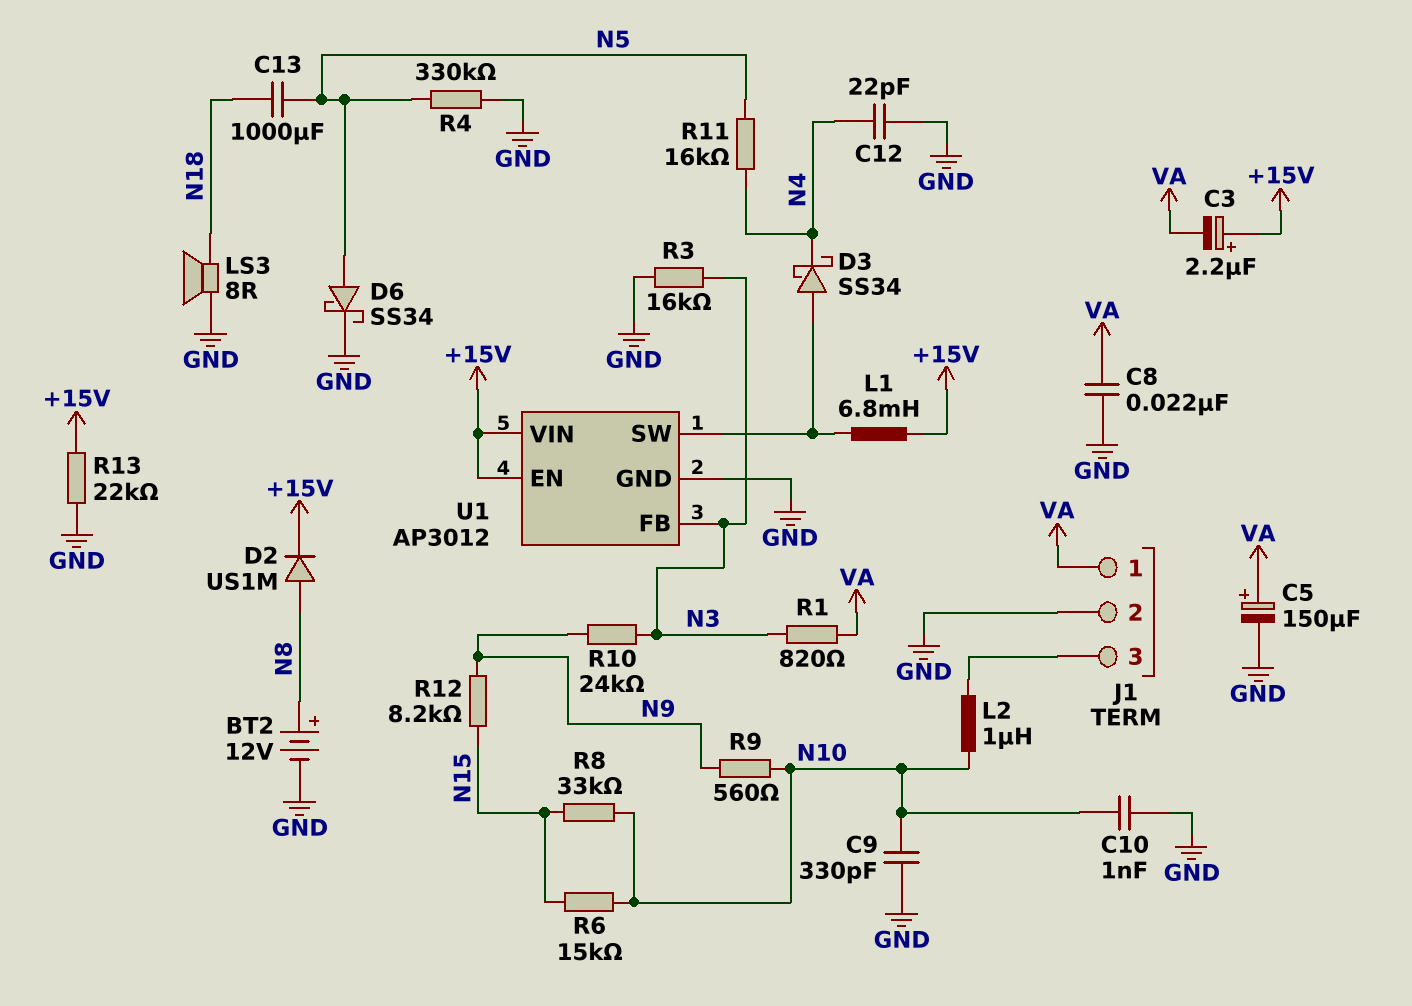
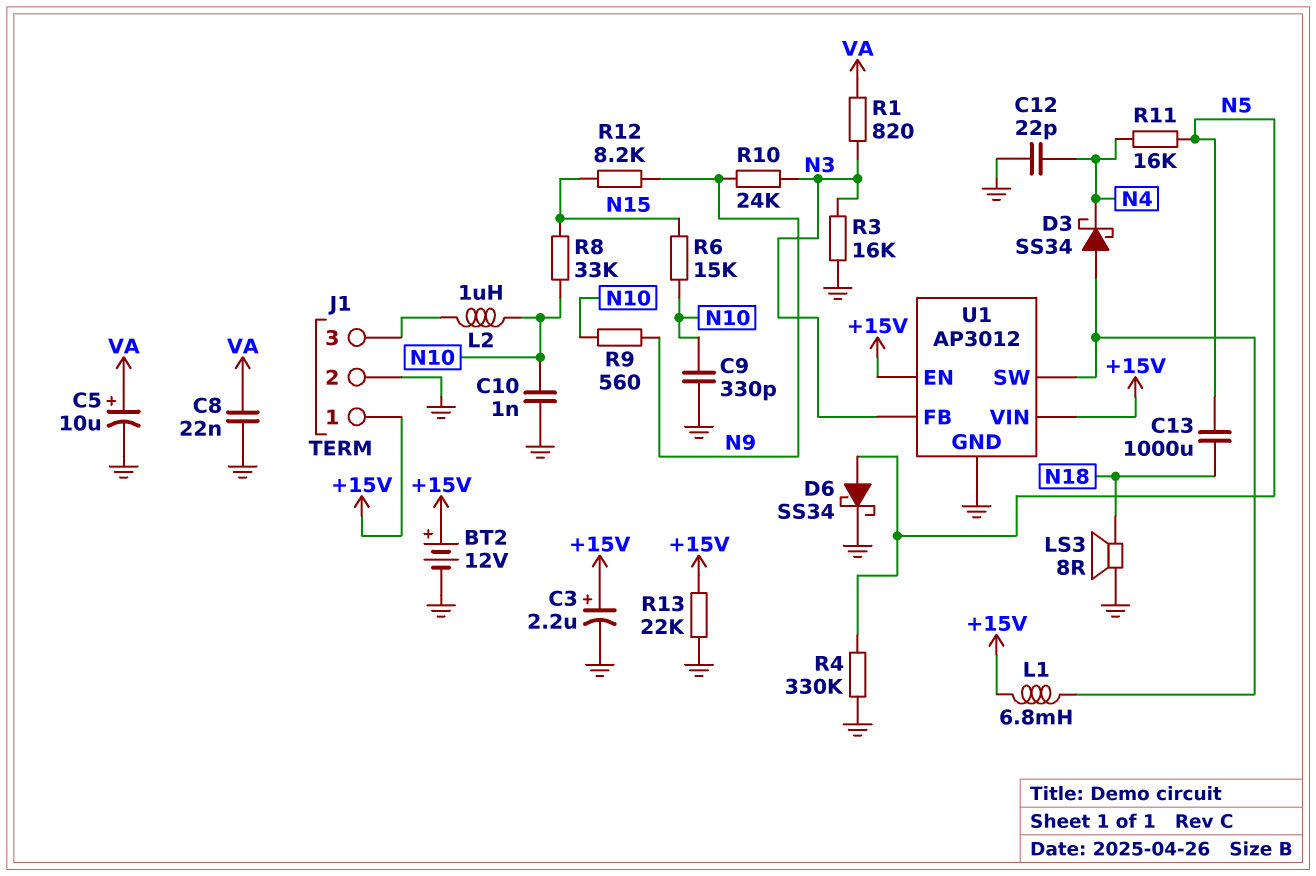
BT2: 12V (plus N8, minus GND) -> 12V (plus +15V, minus GND)
C3: 2.2uF (plus +15V, minus VA) -> 2.2uF (plus +15V, minus GND)
C5: 150uF (plus VA, minus GND) -> 10uF (plus VA, minus GND)
D2: diode US1M (A N8, K +15V) -> none
J1 pin 1: VA -> +15V

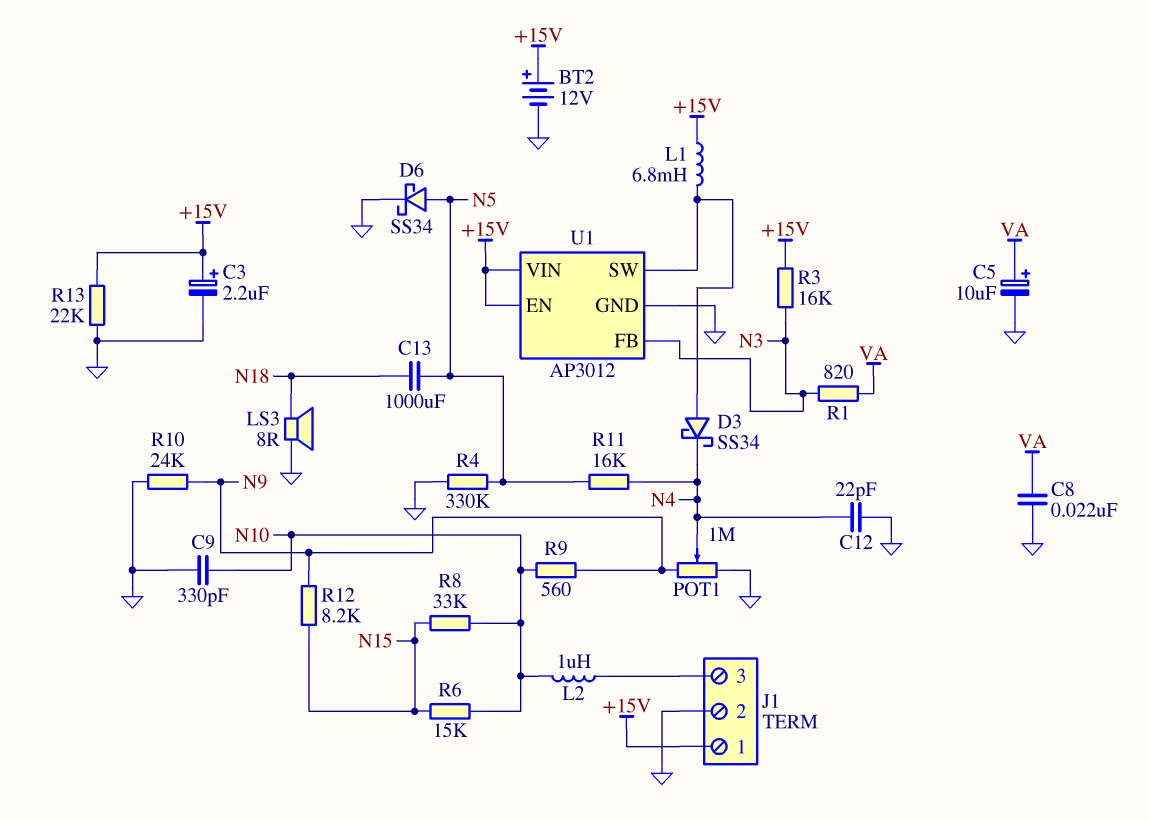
C10: 1nF (GND, N10) -> none
POT1: none -> 1M (GND, N9, wiper N4)
R3: 16k (GND, N3) -> 16k (+15V, N3)
R10: 24k (N3, N9) -> 24k (GND, N9)

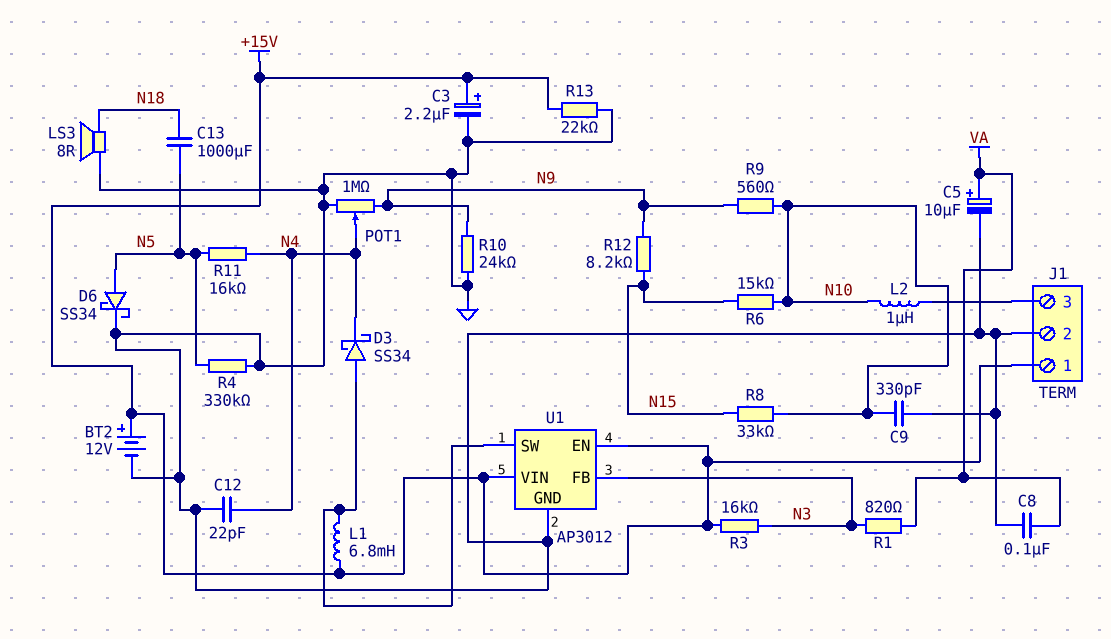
C8: 22nF (GND, VA) -> 100nF (GND, VA)

